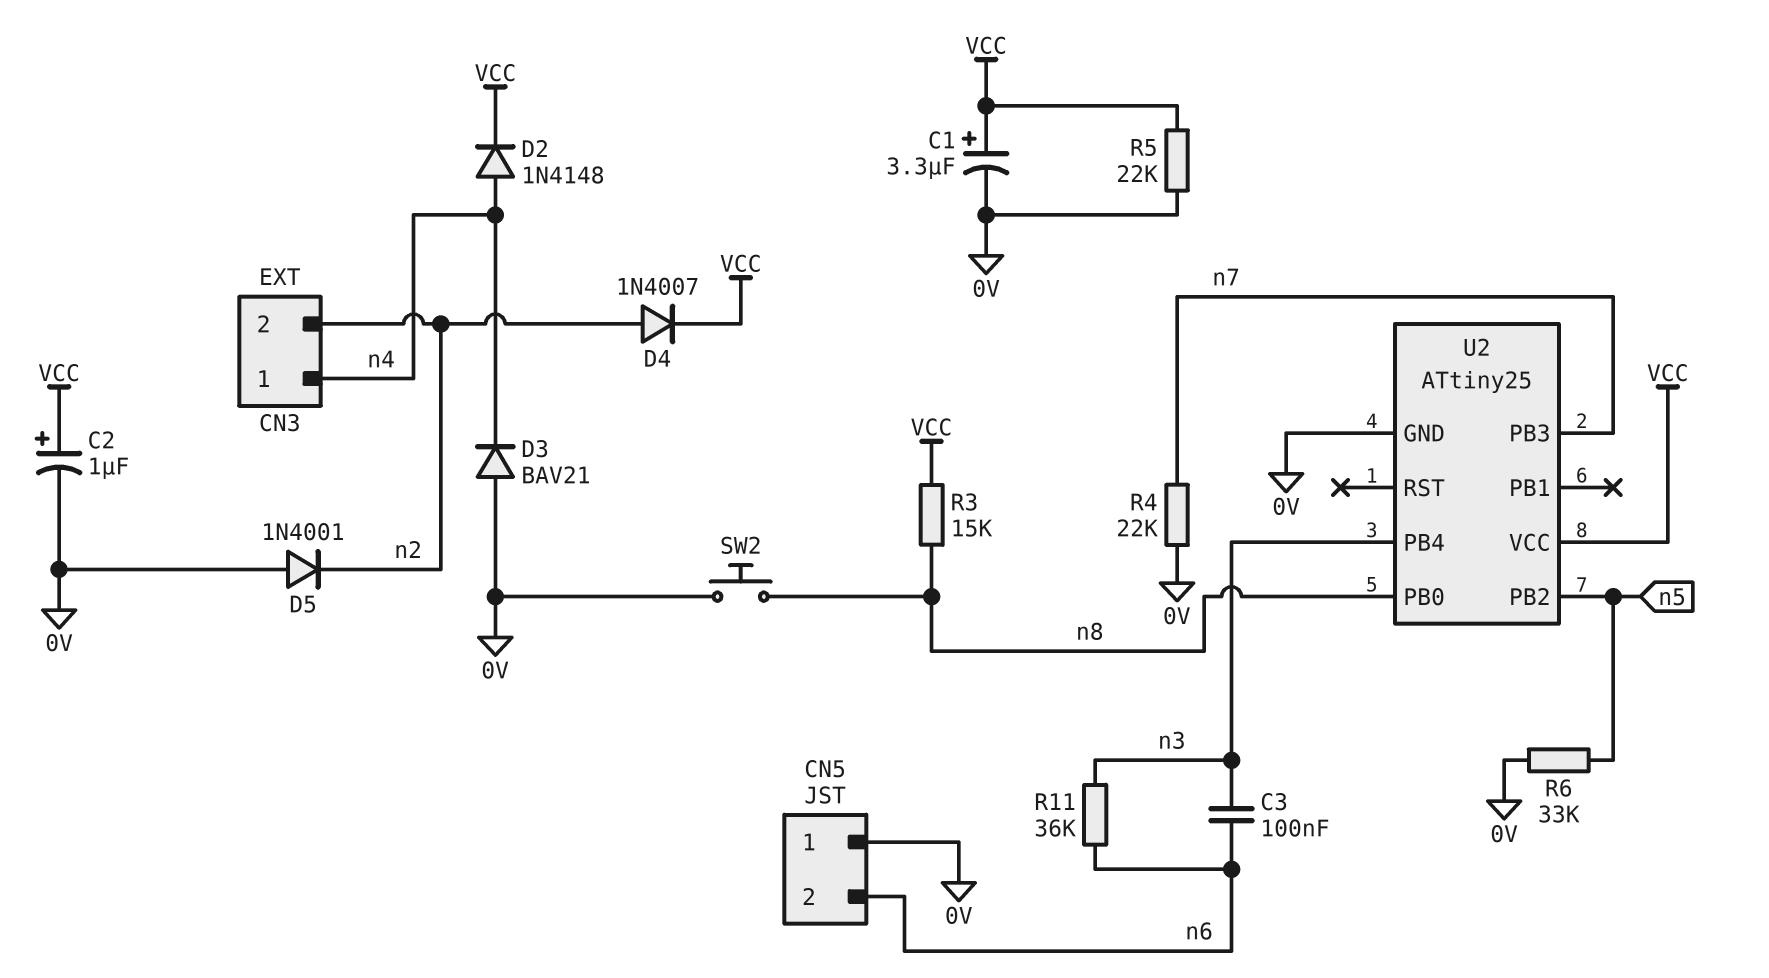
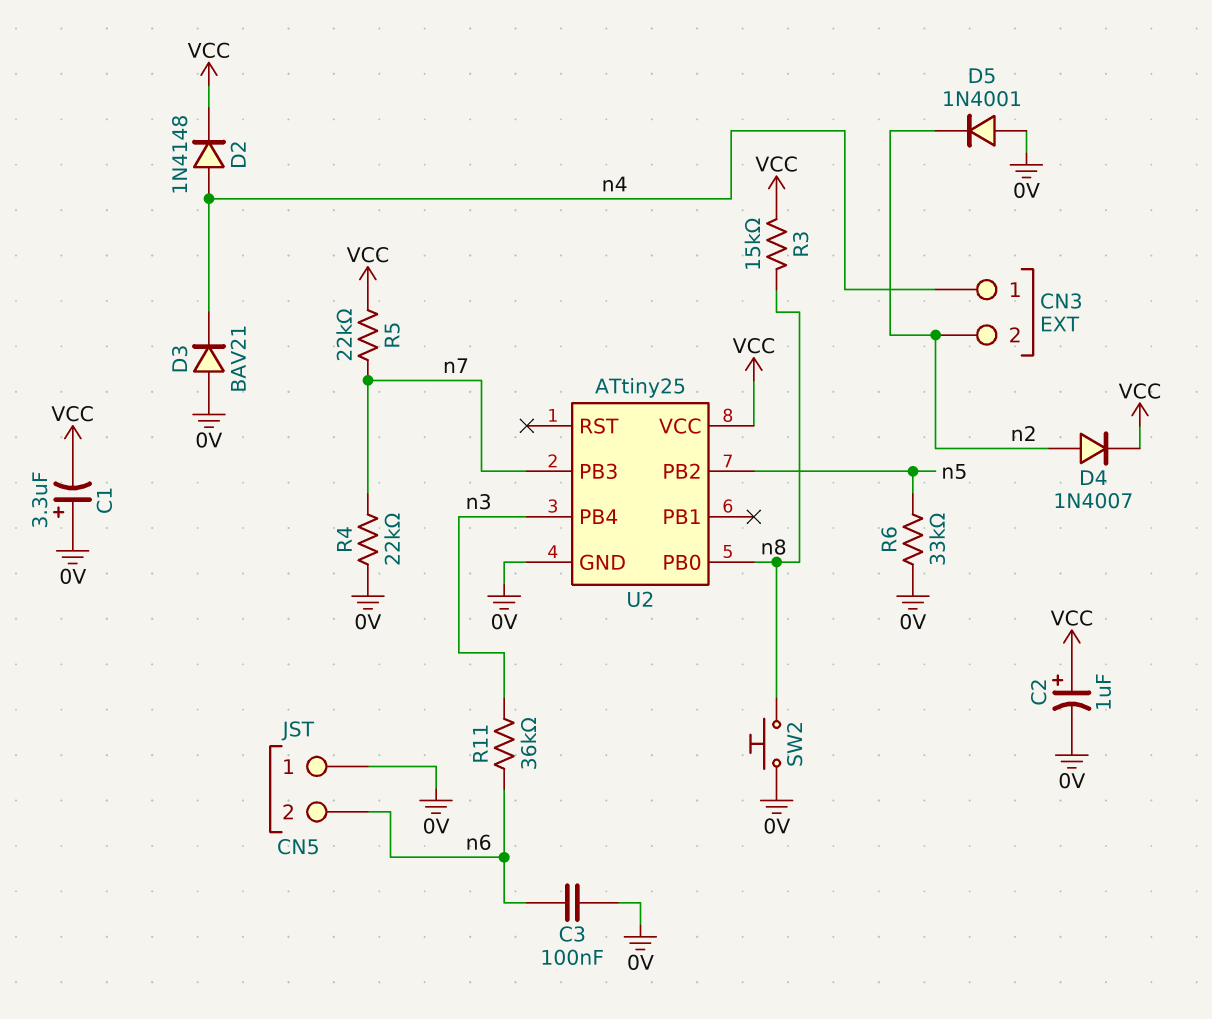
C1: 3.3uF (plus VCC, minus 0V) -> 3.3uF (plus 0V, minus VCC)
C3: 100nF (n3, n6) -> 100nF (0V, n6)
R5: 22k (0V, VCC) -> 22k (VCC, n7)

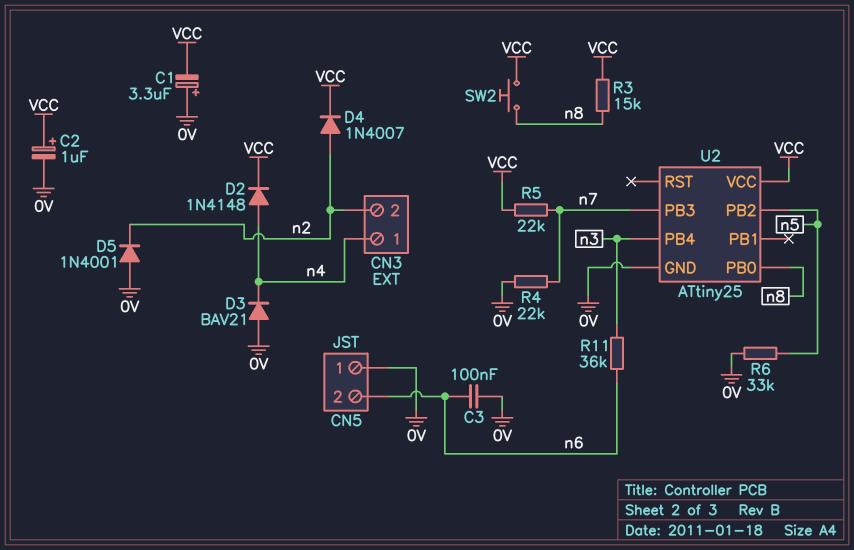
SW2: button (0V, n8) -> button (VCC, n8)

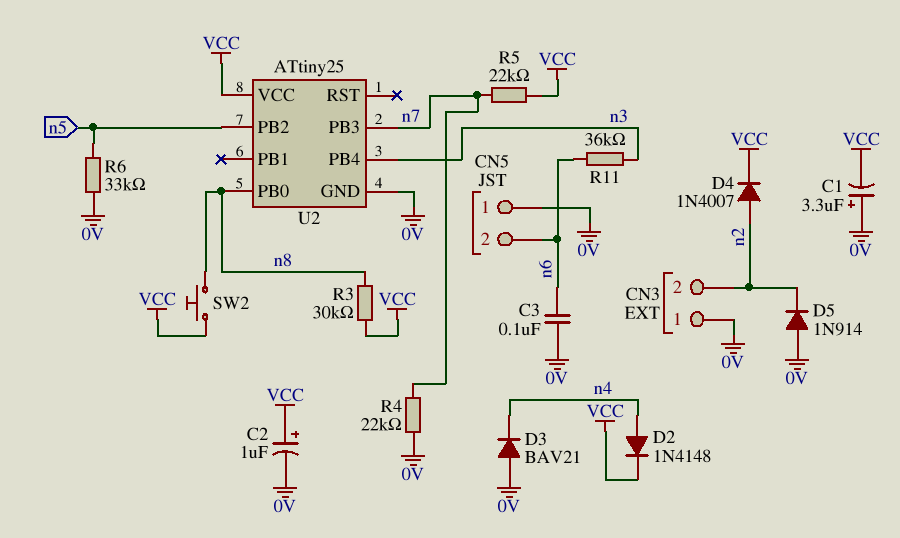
CN3 pin 1: n4 -> 0V
D5: diode 1N4001 (A 0V, K n2) -> diode 1N914 (A 0V, K n2)
R3: 15k (VCC, n8) -> 30k (VCC, n8)

